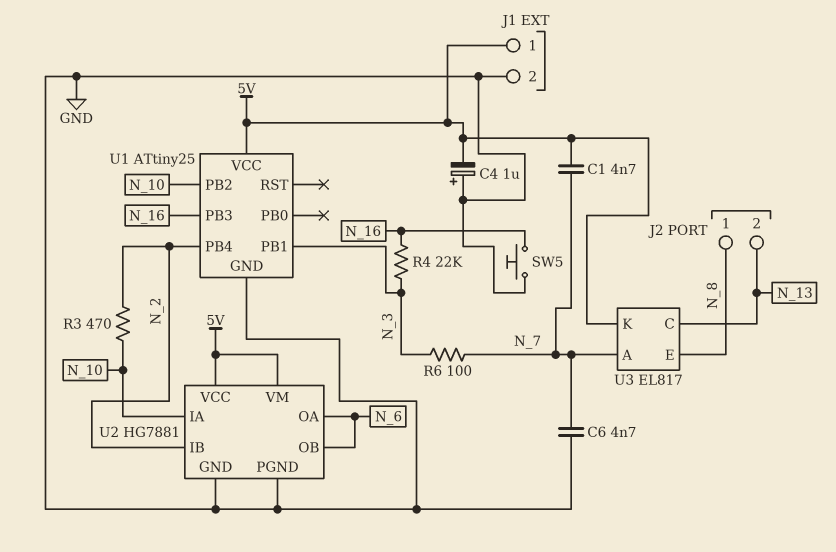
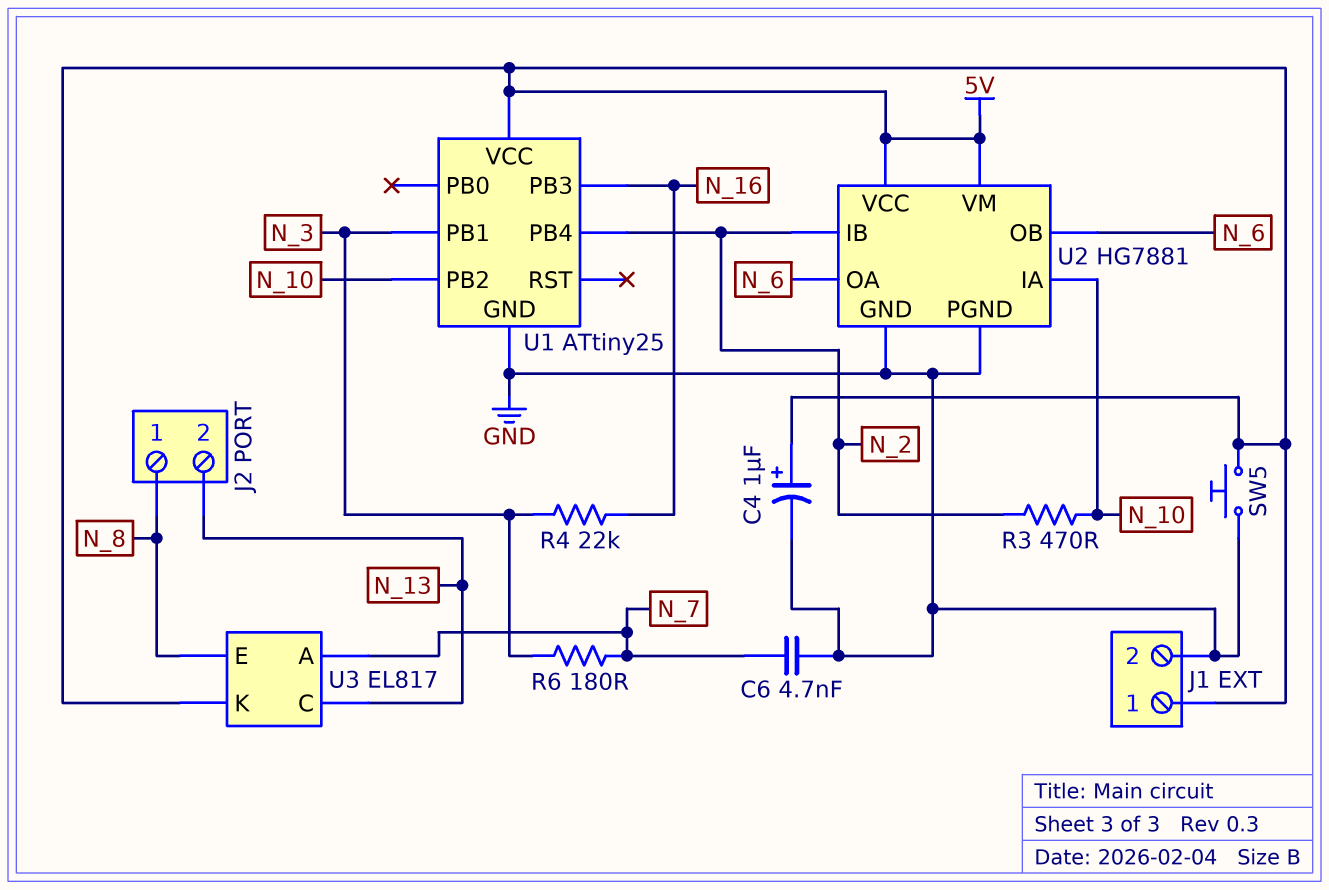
C1: 4.7nF (5V, N_7) -> none
C4: 1uF (plus GND, minus 5V) -> 1uF (plus 5V, minus GND)
R6: 100 (N_3, N_7) -> 180 (N_3, N_7)
SW5: button (GND, N_16) -> button (5V, GND)

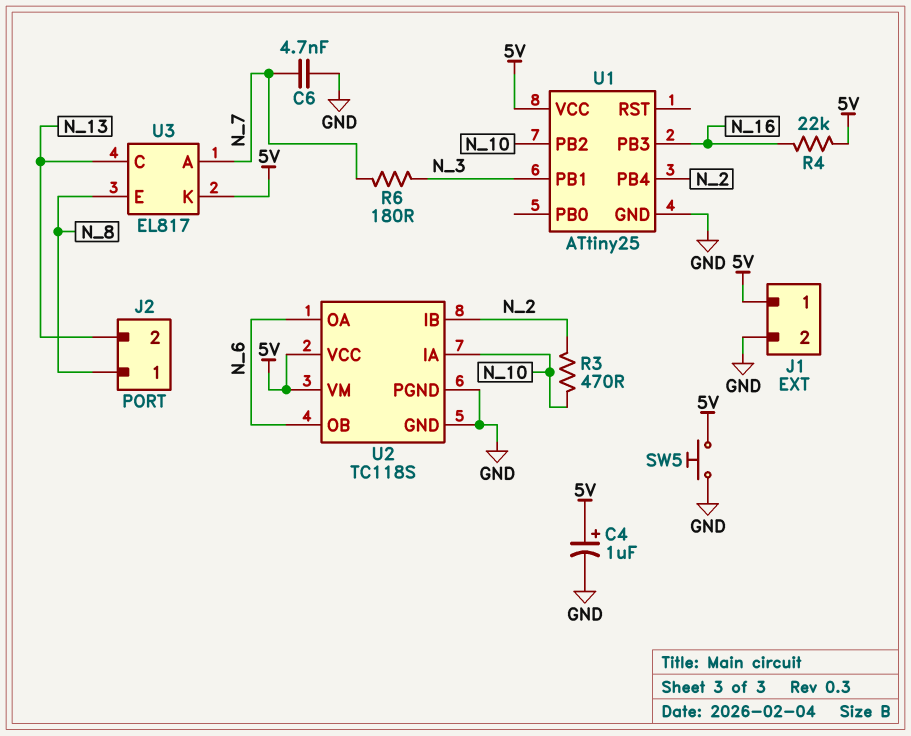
R4: 22k (N_3, N_16) -> 22k (5V, N_16)
U2: HG7881 -> TC118S

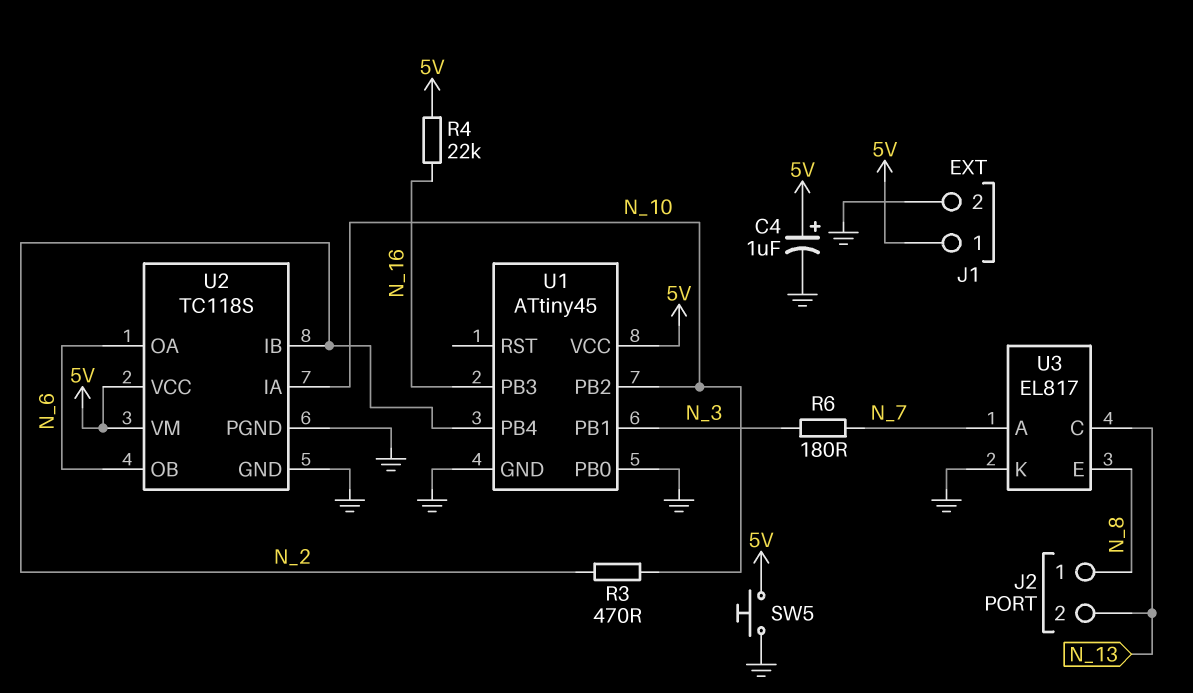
C6: 4.7nF (GND, N_7) -> none
U1: ATtiny25 -> ATtiny45
U1 pin PB0: none -> GND
U3 pin K: 5V -> GND

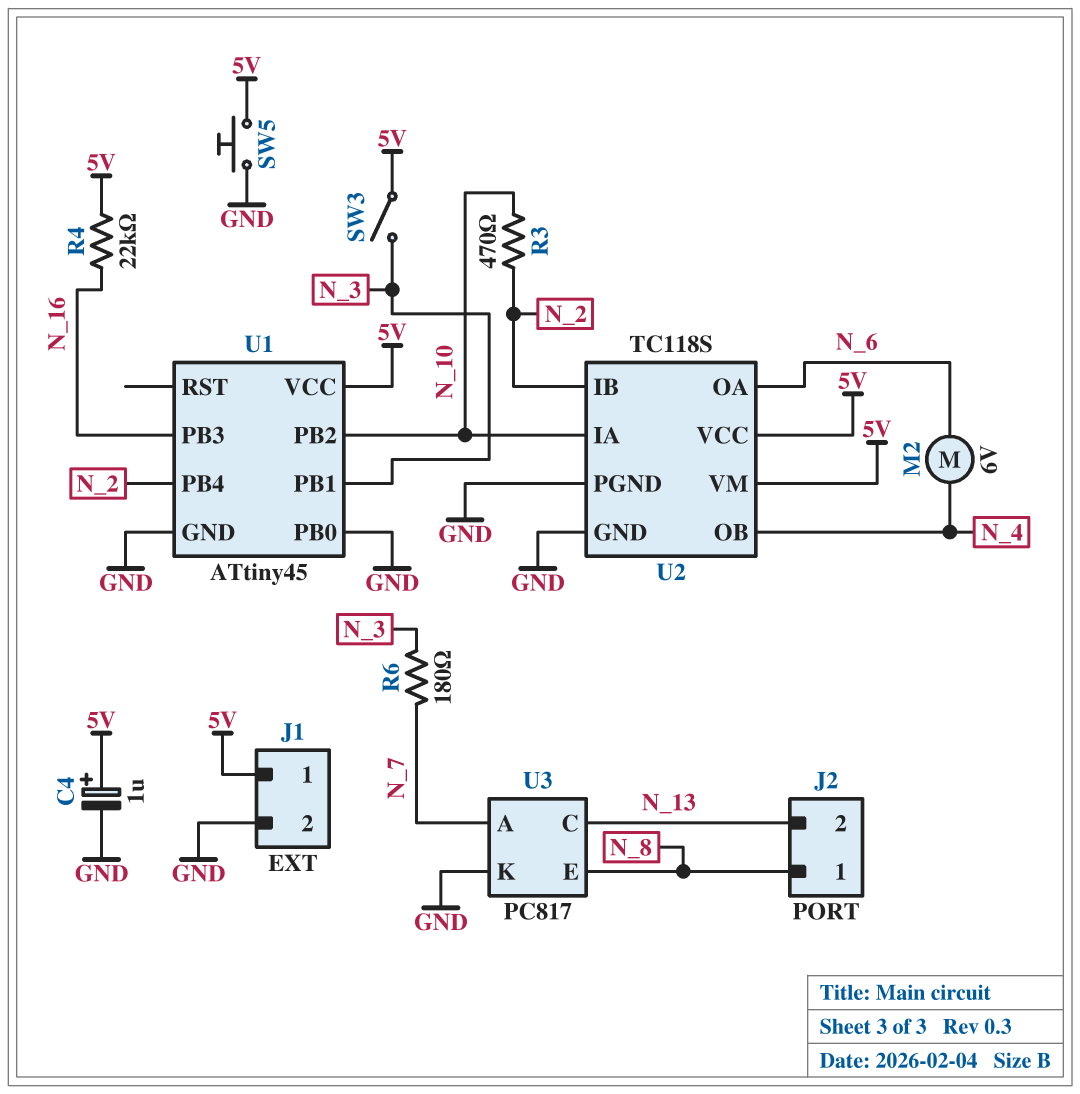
M2: none -> motor 6V (N_4, N_6)
SW3: none -> switch (5V, N_3)
U2 pin OB: N_6 -> N_4
U3: EL817 -> PC817

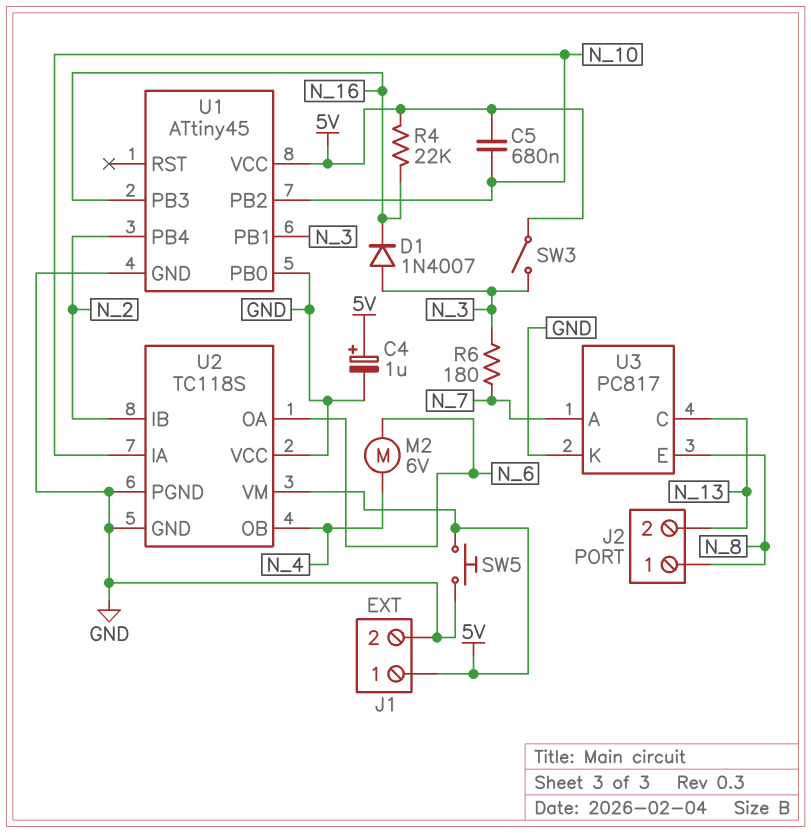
C5: none -> 680nF (5V, N_10)
D1: none -> diode 1N4007 (A N_3, K N_16)
R3: 470 (N_2, N_10) -> none
U2 pin VCC: 5V -> GND

